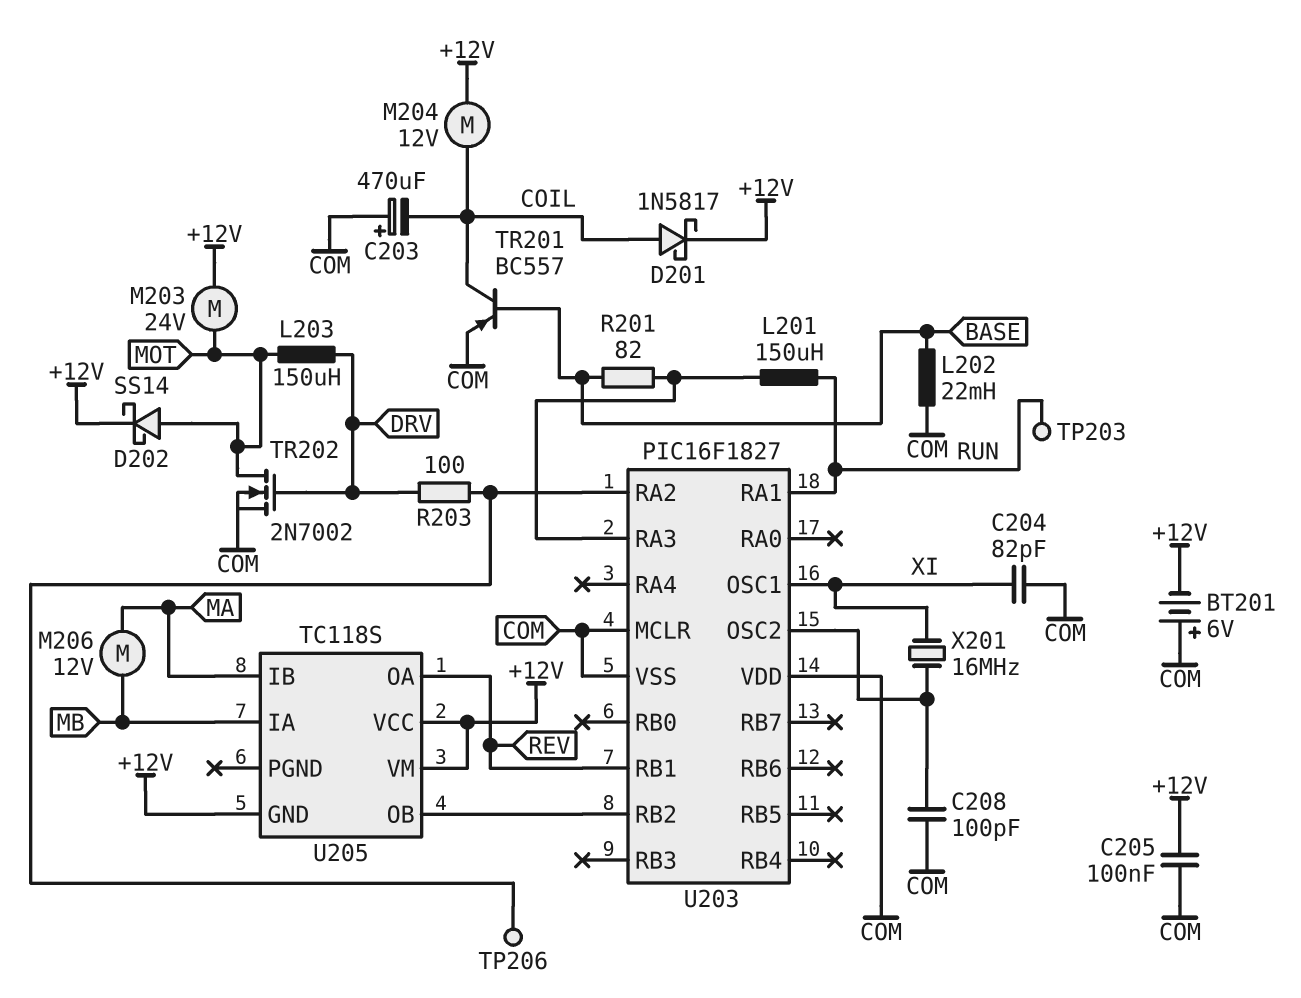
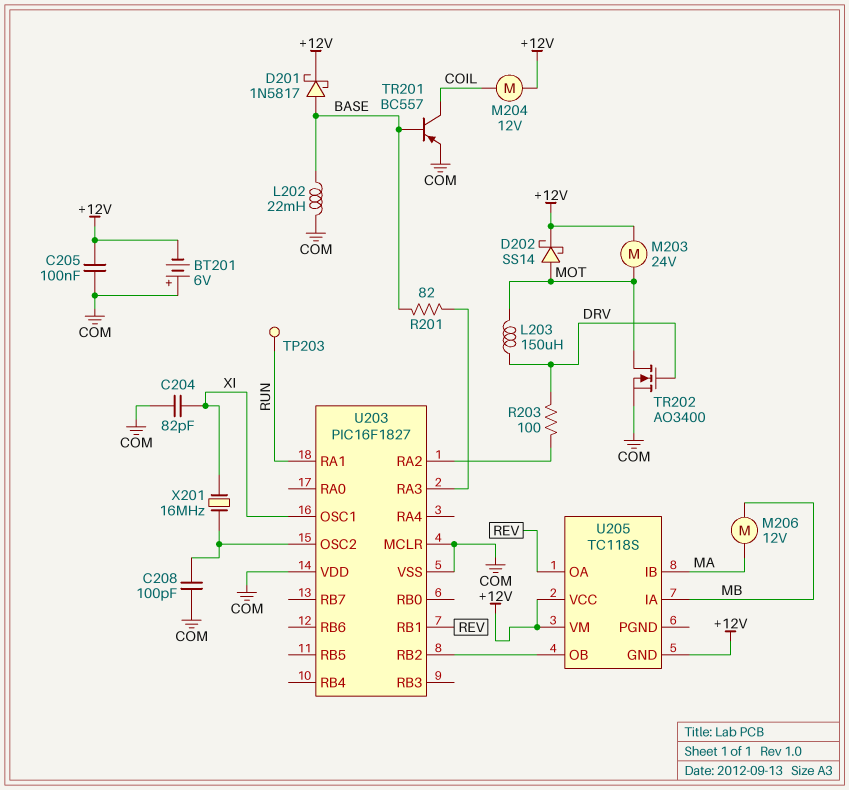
C203: 470uF (plus COM, minus COIL) -> none
D201: schottky 1N5817 (A COIL, K +12V) -> schottky 1N5817 (A BASE, K +12V)
L201: 150uH (RUN, U203/RA3) -> none
TP206: test point (U203/RA2) -> none
TR202: NMOS 2N7002 (G DRV, D MOT, S COM) -> NMOS AO3400 (G DRV, D MOT, S COM)

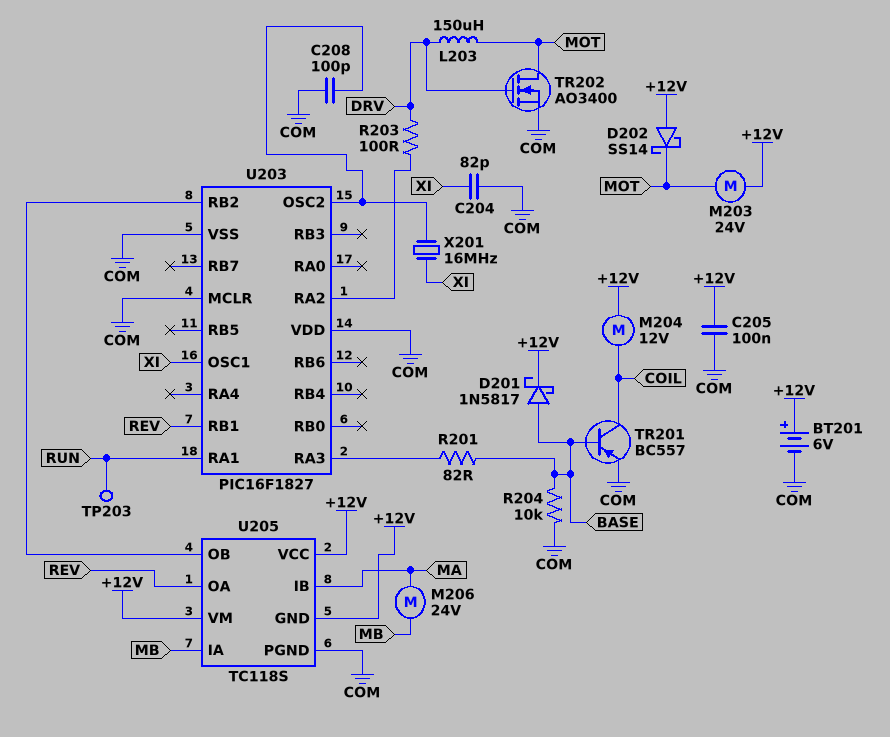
BT201: 6V (plus COM, minus +12V) -> 6V (plus +12V, minus COM)
D202: schottky SS14 (A MOT, K +12V) -> schottky SS14 (A +12V, K MOT)
L202: 22mH (BASE, COM) -> none
M206: motor 12V (MA, MB) -> motor 24V (MA, MB)
R204: none -> 10k (BASE, COM)
U205 pin PGND: none -> COM

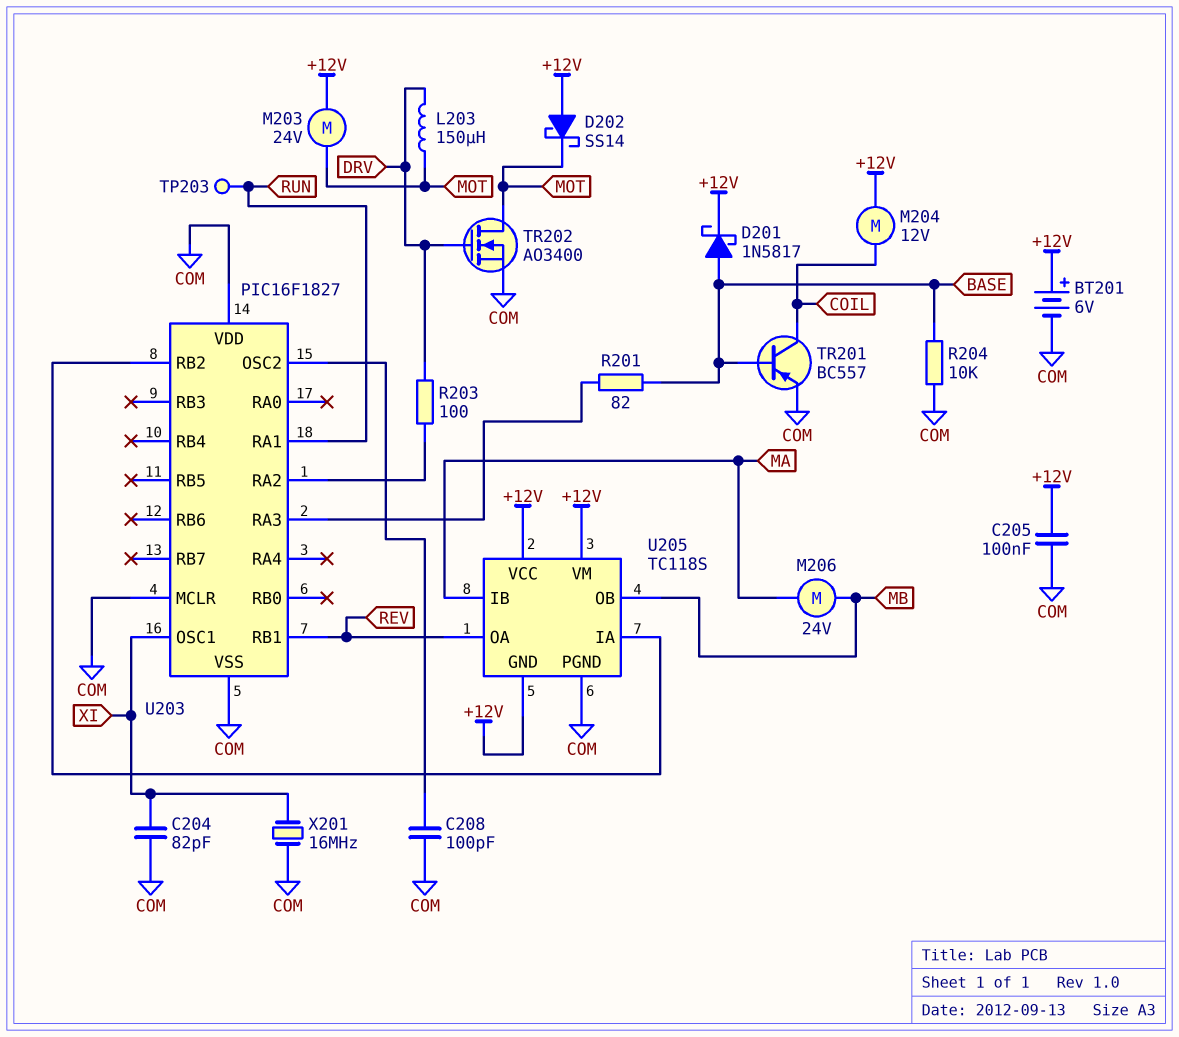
U205 pin IA: MB -> U203/RB2
U205 pin OB: U203/RB2 -> MB
X201: 16MHz (U203/OSC2, XI) -> 16MHz (COM, XI)

